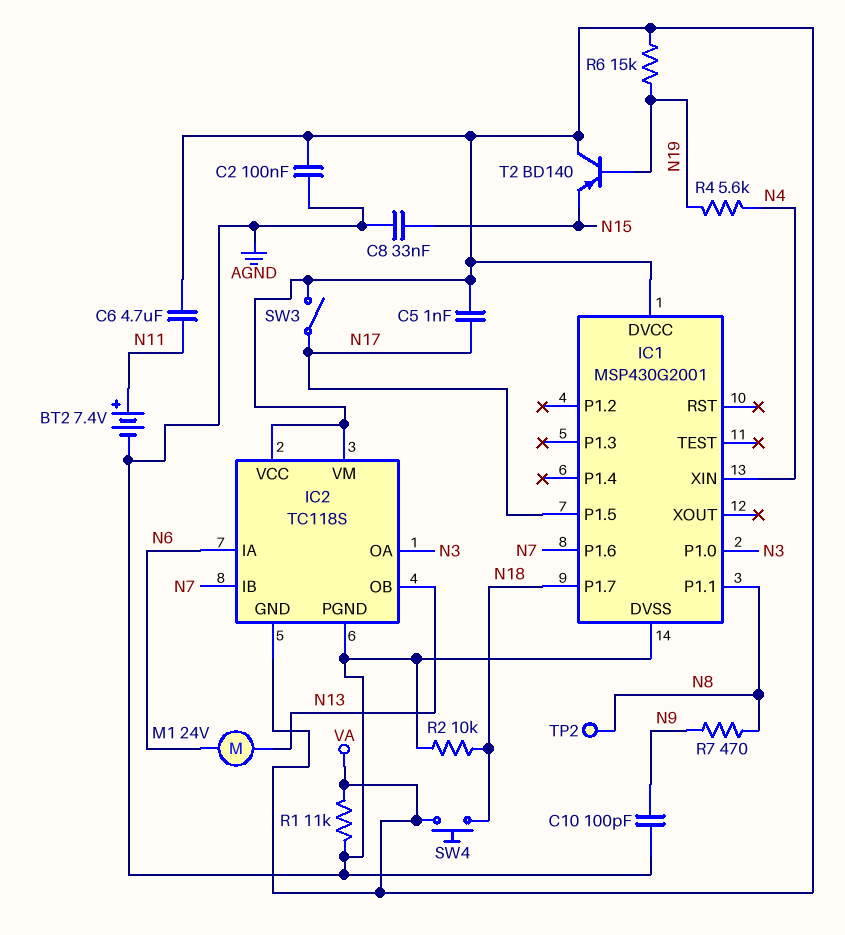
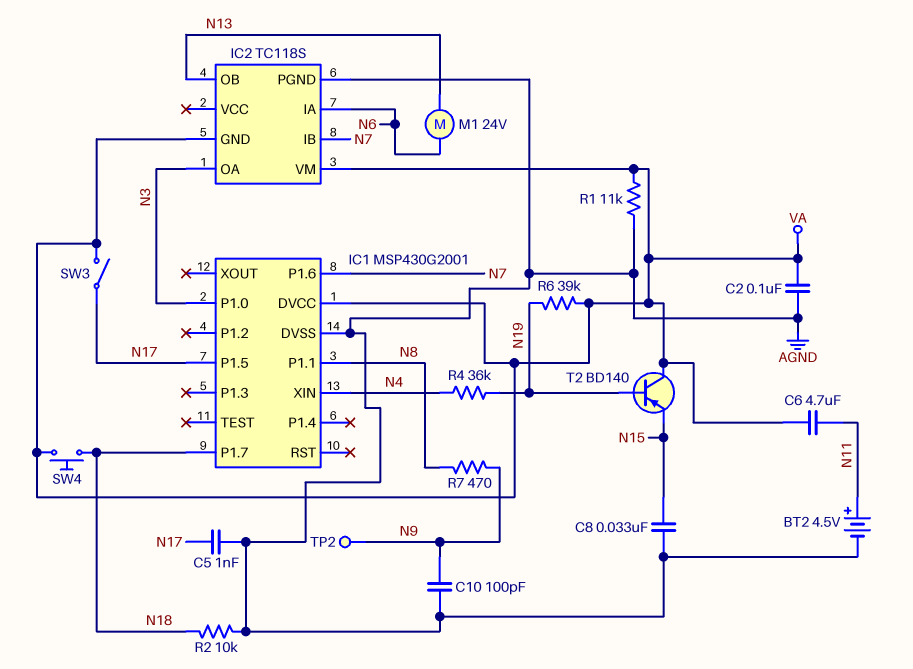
BT2: 7.4V (plus N11, minus AGND) -> 4.5V (plus N11, minus AGND)
C5: 1nF (N17, VA) -> 1nF (AGND, N17)
IC2 pin VCC: VA -> none
R4: 5.6k (N4, N19) -> 36k (N4, N19)
R6: 15k (N19, VA) -> 39k (N19, VA)
TP2: test point (N8) -> test point (N9)

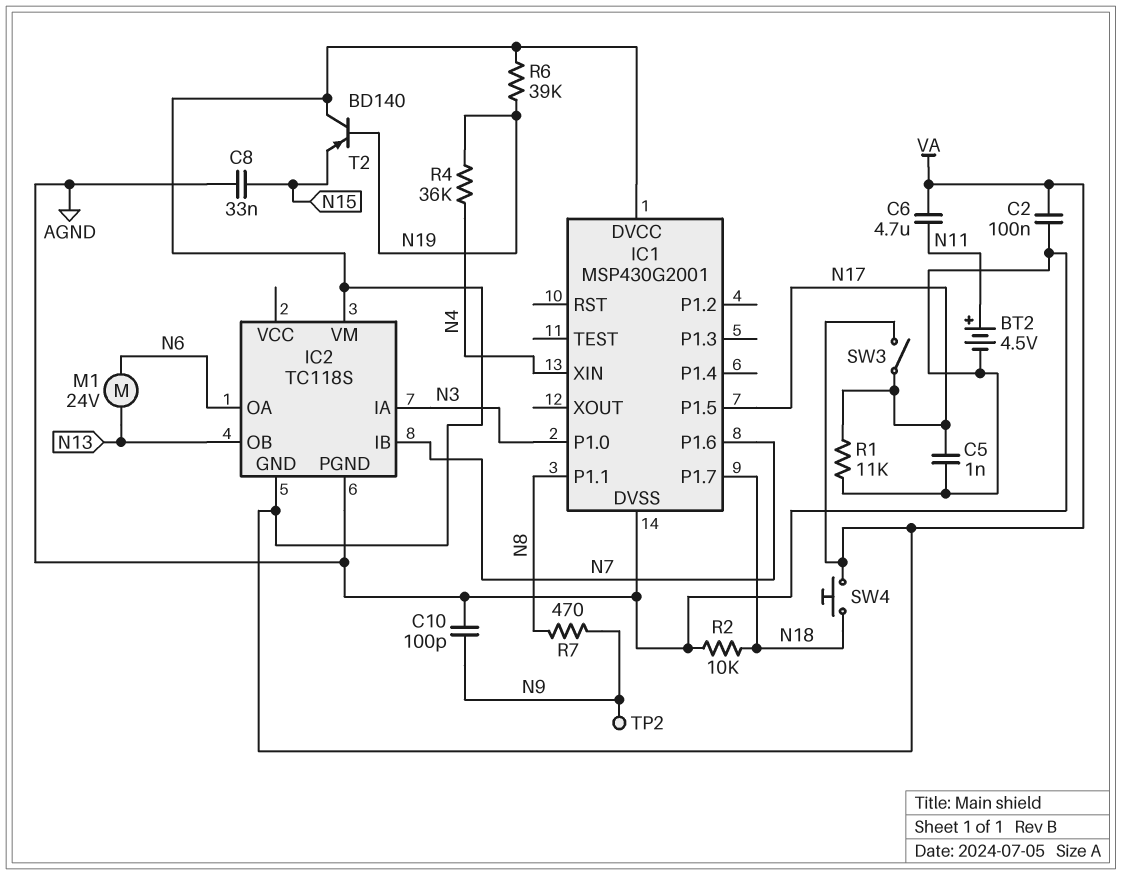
IC2 pin IA: N6 -> N3
IC2 pin OA: N3 -> N6
R1: 11k (AGND, VA) -> 11k (AGND, N17)

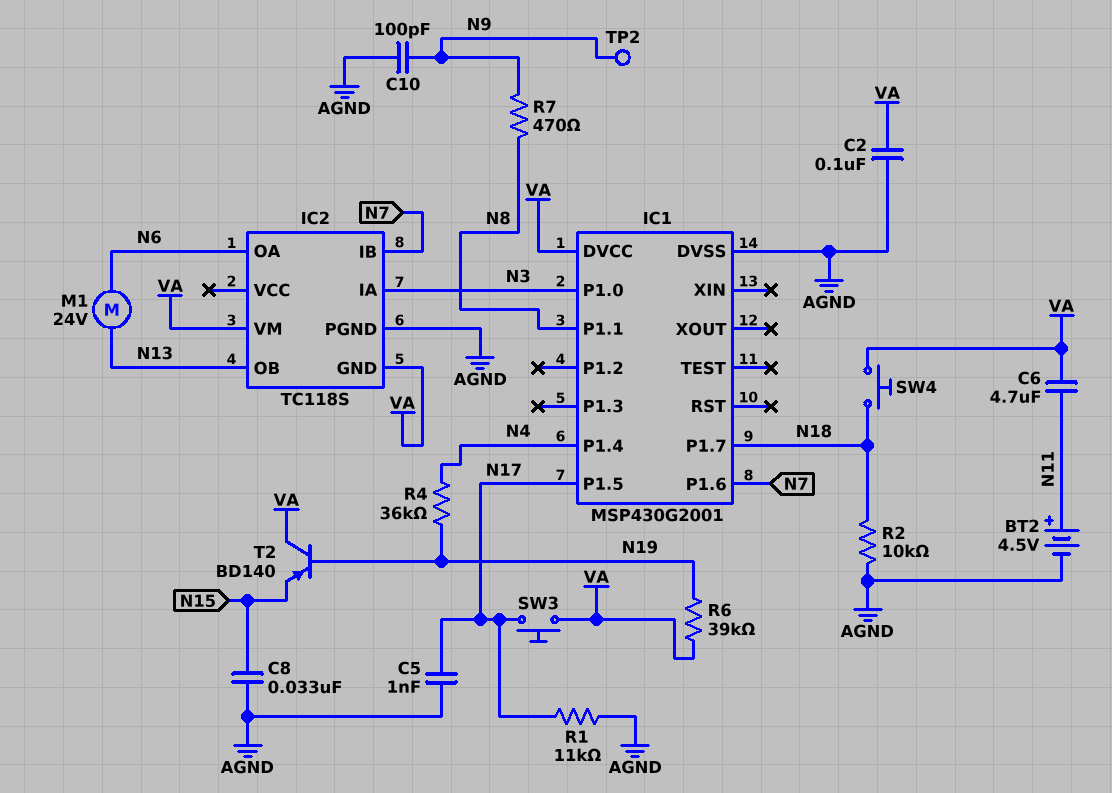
IC1 pin P1.4: none -> N4
IC1 pin XIN: N4 -> none
SW3: switch (N17, VA) -> button (N17, VA)

